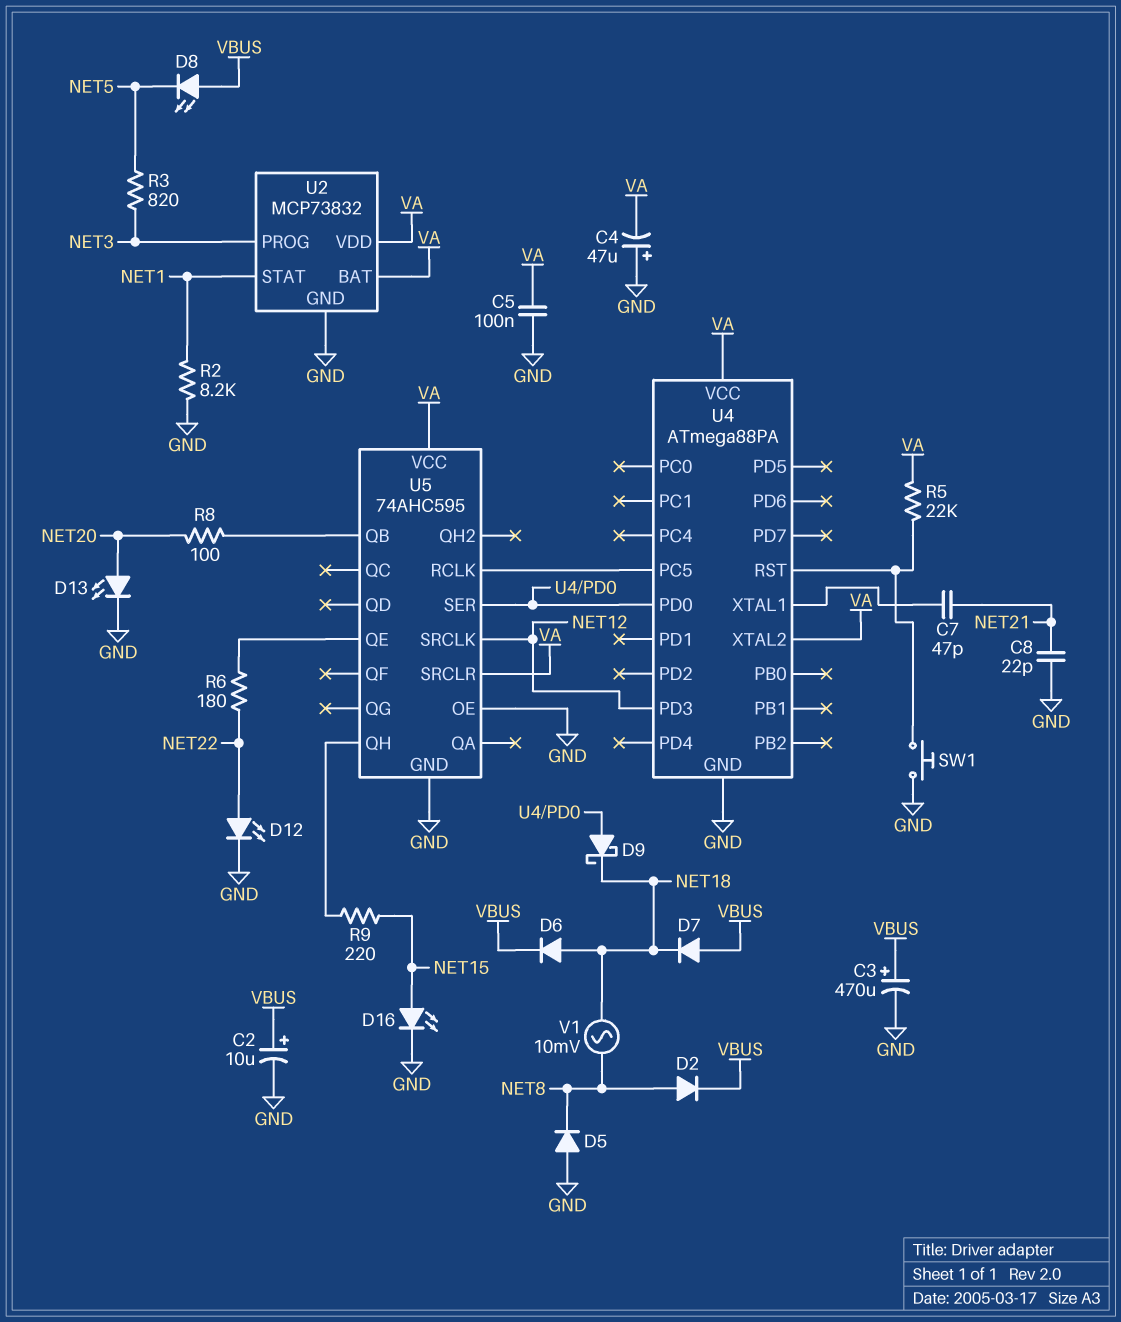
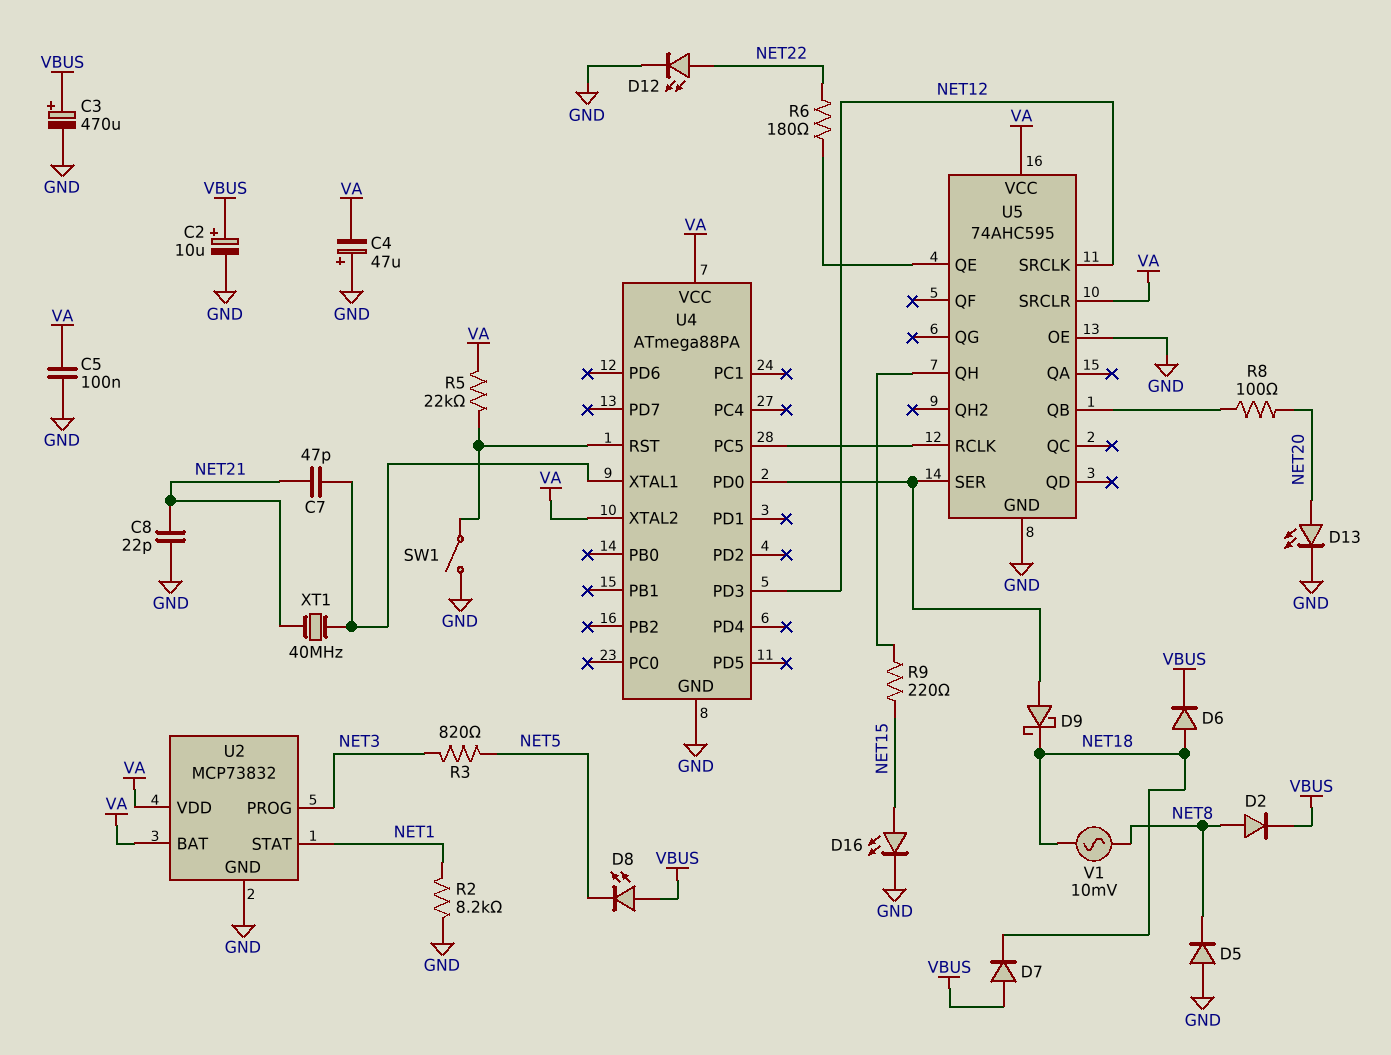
SW1: button (GND, U4/RST) -> switch (GND, U4/RST)
XT1: none -> 40MHz (NET21, U4/XTAL1)

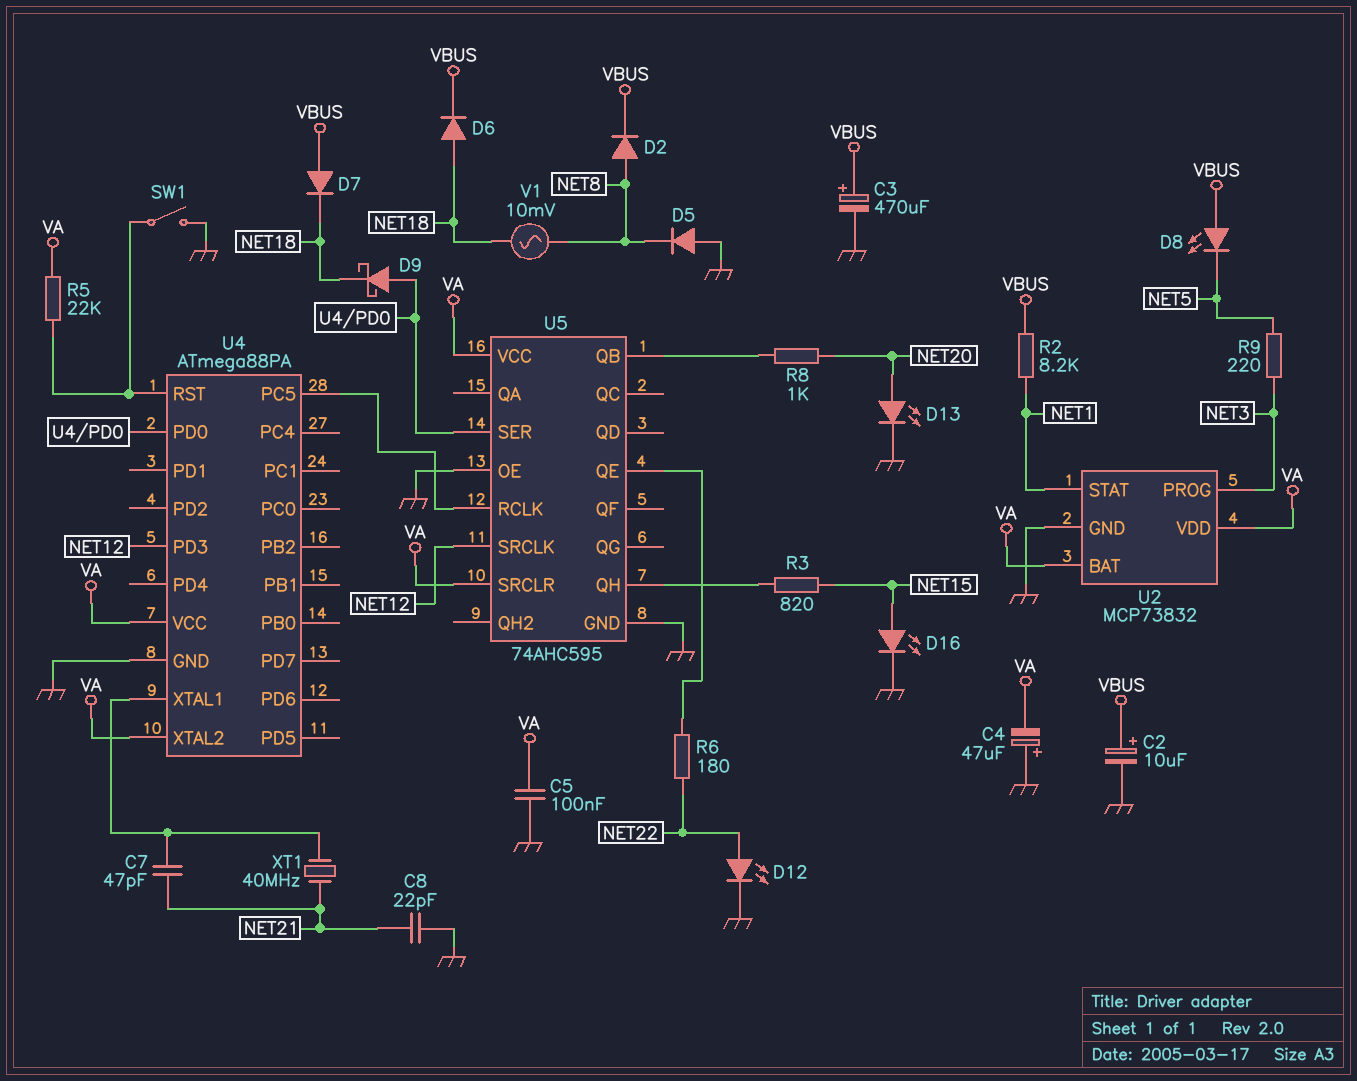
R2: 8.2k (GND, NET1) -> 8.2k (NET1, VBUS)
R3: 820 (NET3, NET5) -> 820 (NET15, U5/QH)
R8: 100 (NET20, U5/QB) -> 1k (NET20, U5/QB)
R9: 220 (NET15, U5/QH) -> 220 (NET3, NET5)

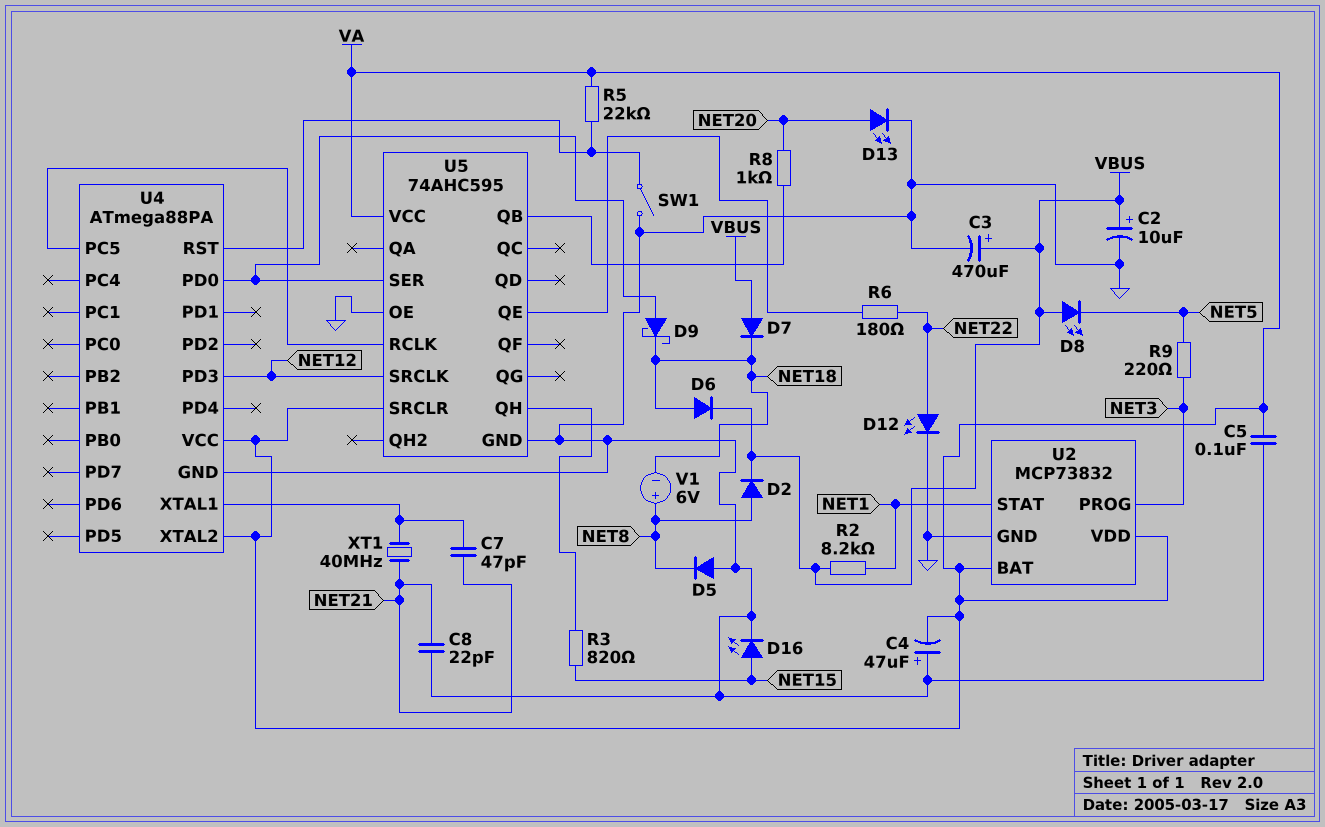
V1: AC 10mV (NET8, NET18) -> 6V (plus NET8, minus NET18)

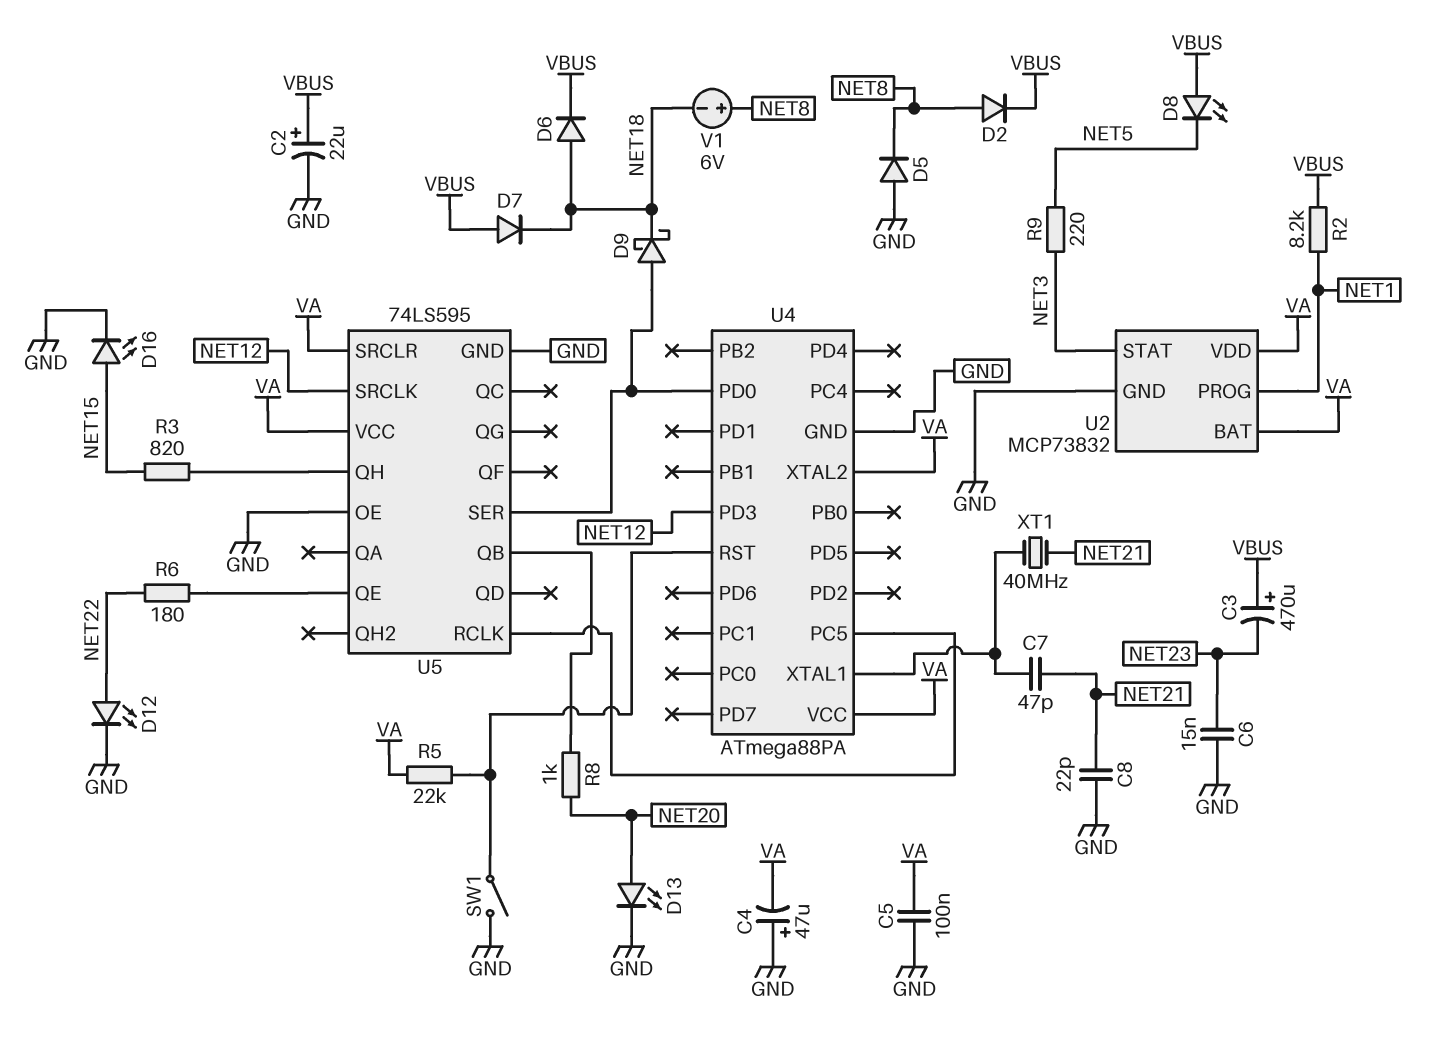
C2: 10uF (plus VBUS, minus GND) -> 22uF (plus VBUS, minus GND)
C3: 470uF (plus VBUS, minus GND) -> 470uF (plus VBUS, minus NET23)
C6: none -> 15nF (GND, NET23)
U2 pin PROG: NET3 -> NET1
U2 pin STAT: NET1 -> NET3
U5: 74AHC595 -> 74LS595

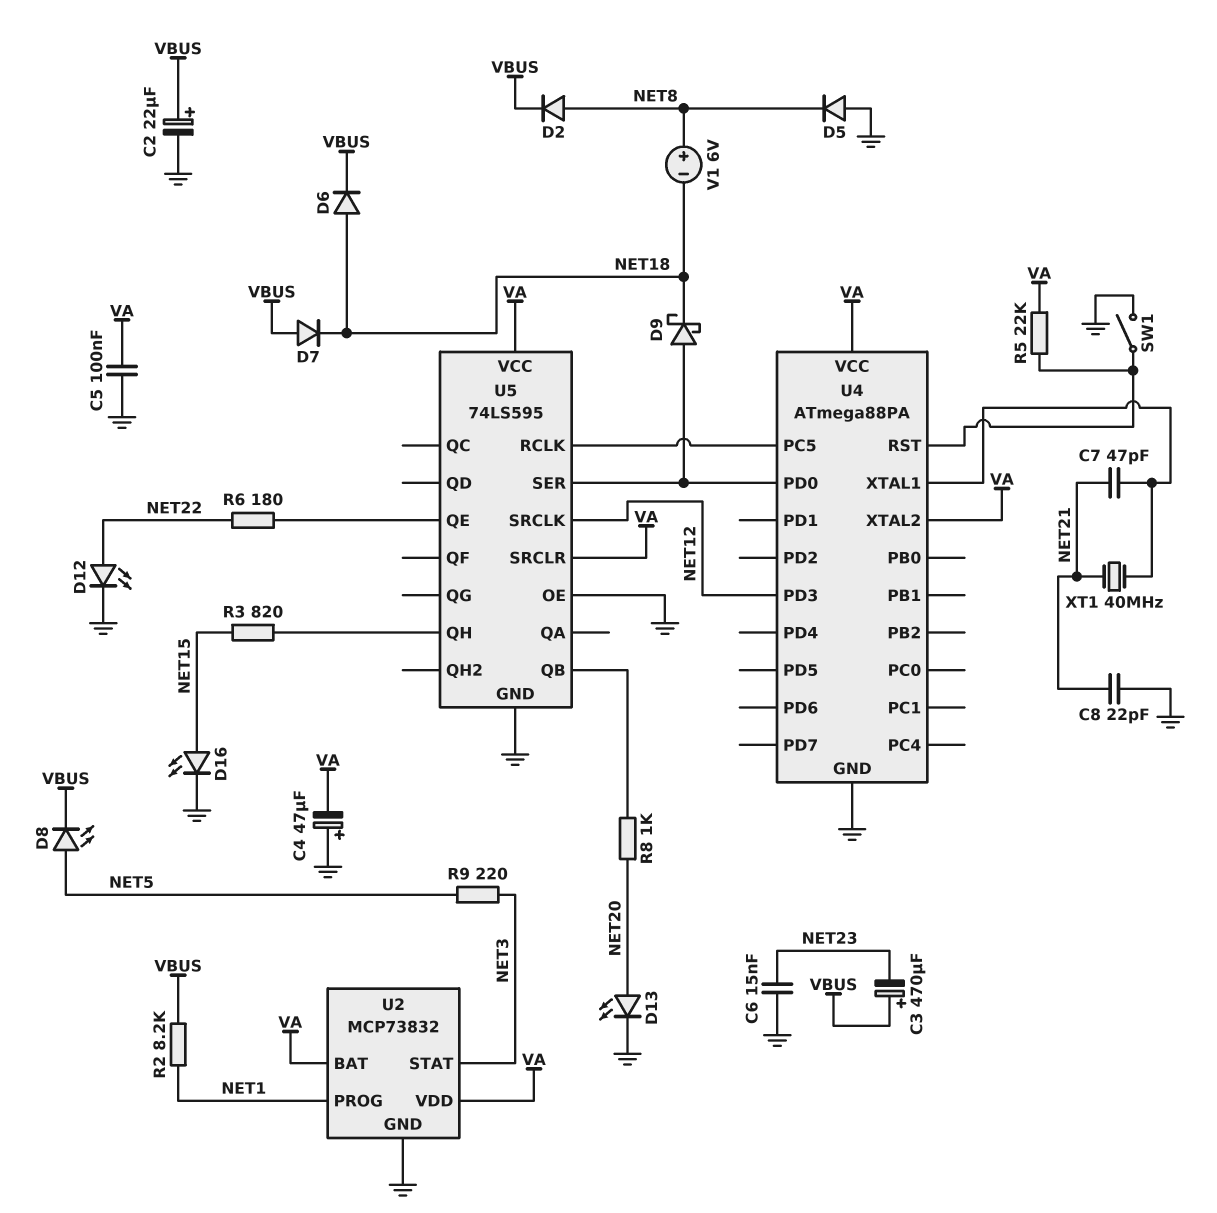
D8: LED (A VBUS, K NET5) -> LED (A NET5, K VBUS)

